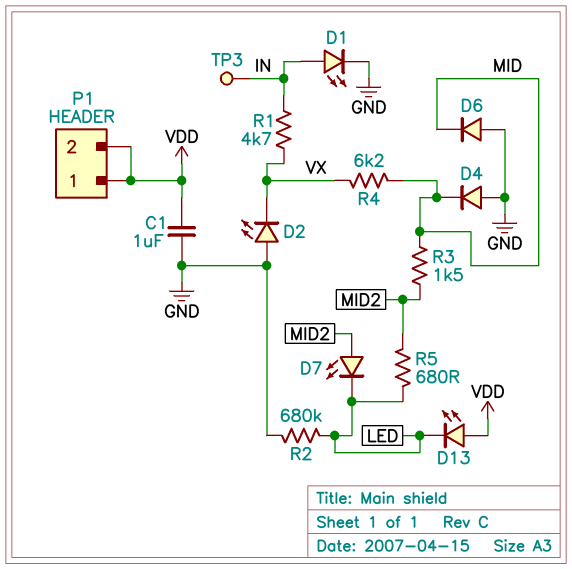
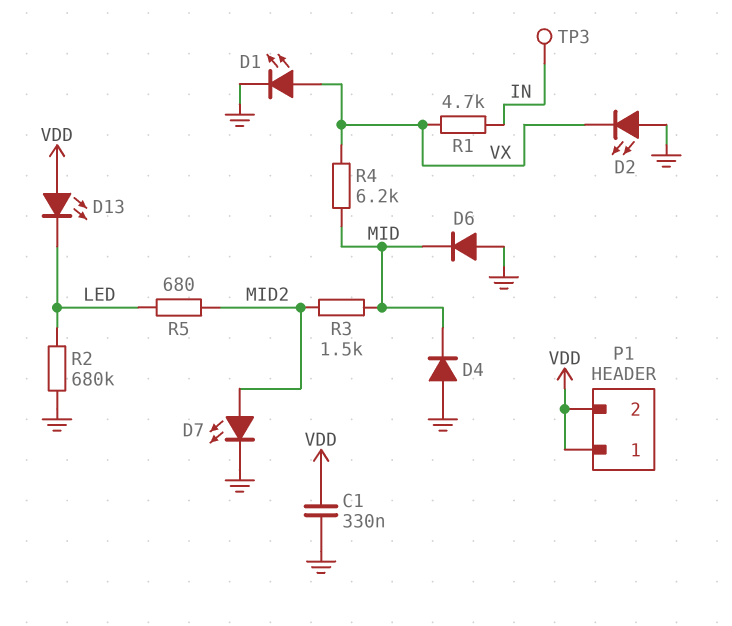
C1: 1uF (GND, VDD) -> 330nF (GND, VDD)
D1: LED (A IN, K GND) -> LED (A VX, K GND)
D7: LED (A MID2, K LED) -> LED (A MID2, K GND)

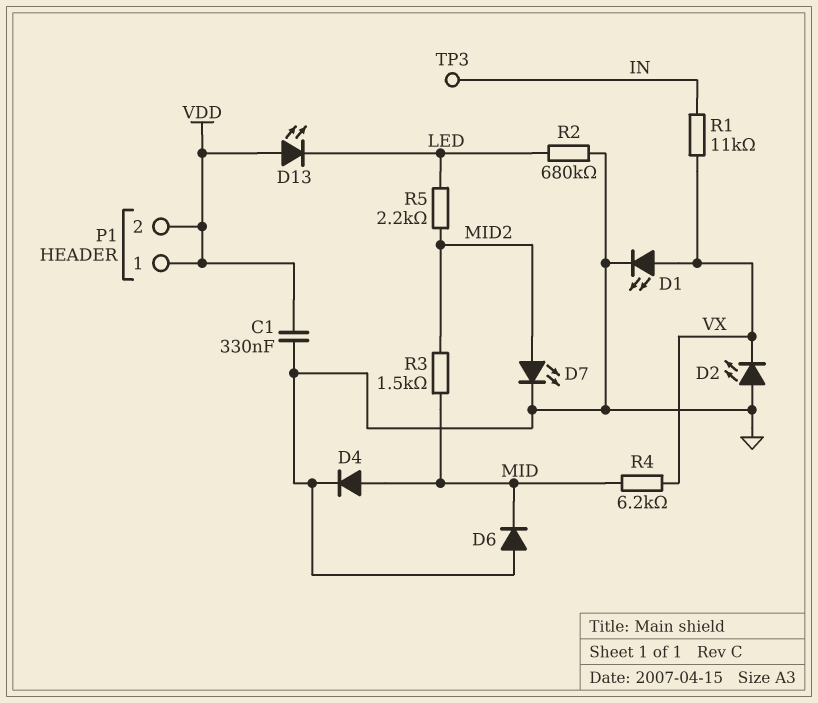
D4: diode (A GND, K MID) -> diode (A MID, K GND)
R1: 4.7k (IN, VX) -> 11k (IN, VX)
R5: 680 (LED, MID2) -> 2.2k (LED, MID2)

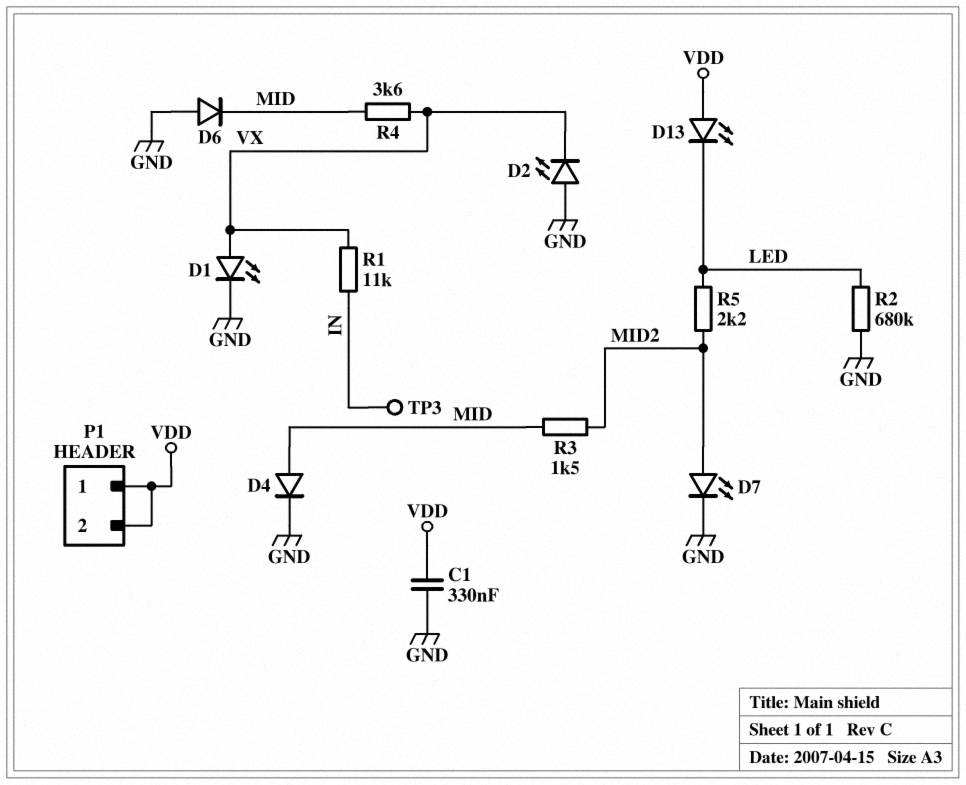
R4: 6.2k (MID, VX) -> 3.6k (MID, VX)

